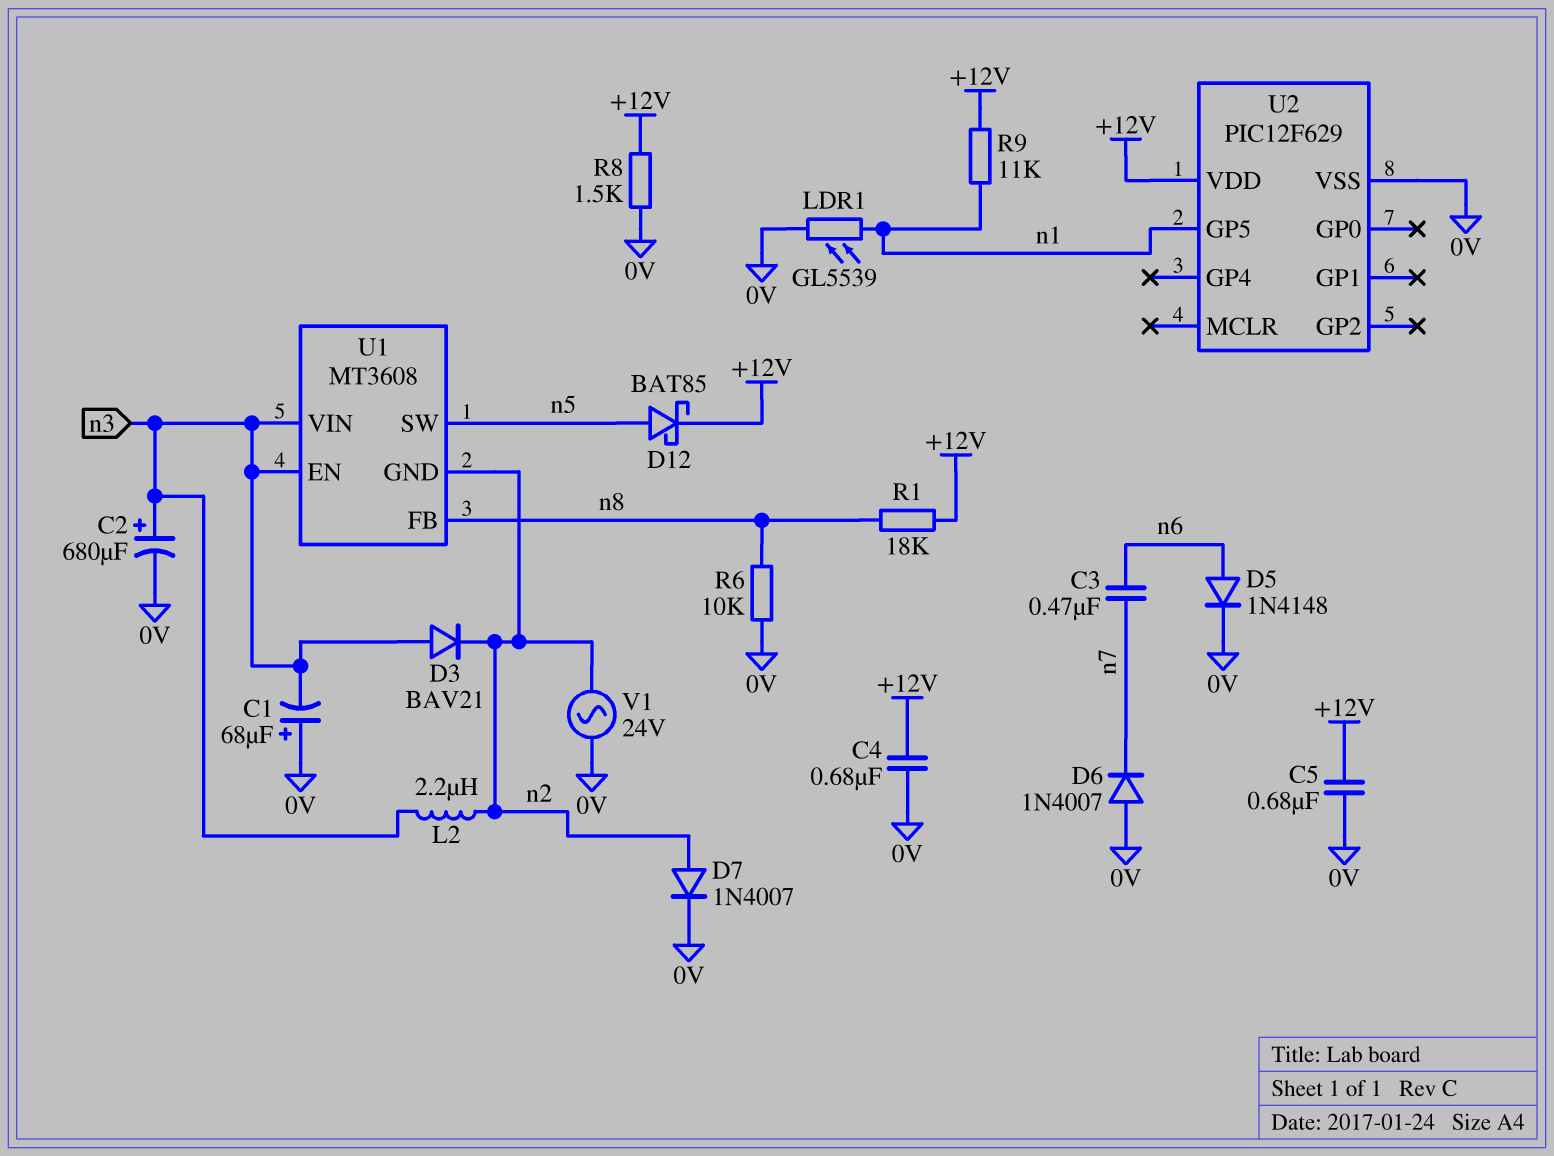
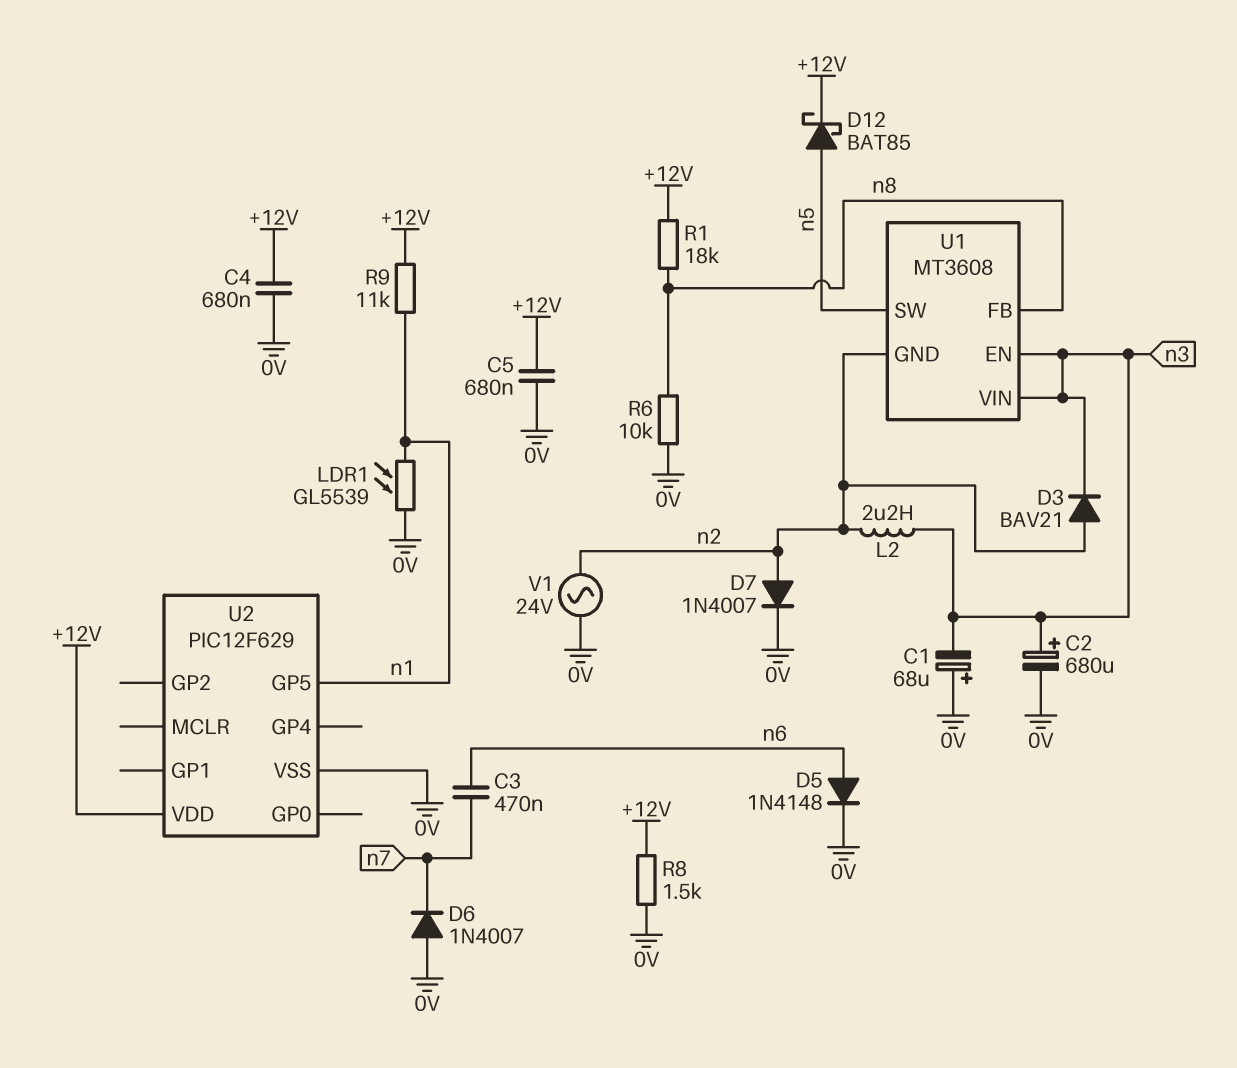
D3: diode BAV21 (A n3, K n2) -> diode BAV21 (A n2, K n3)

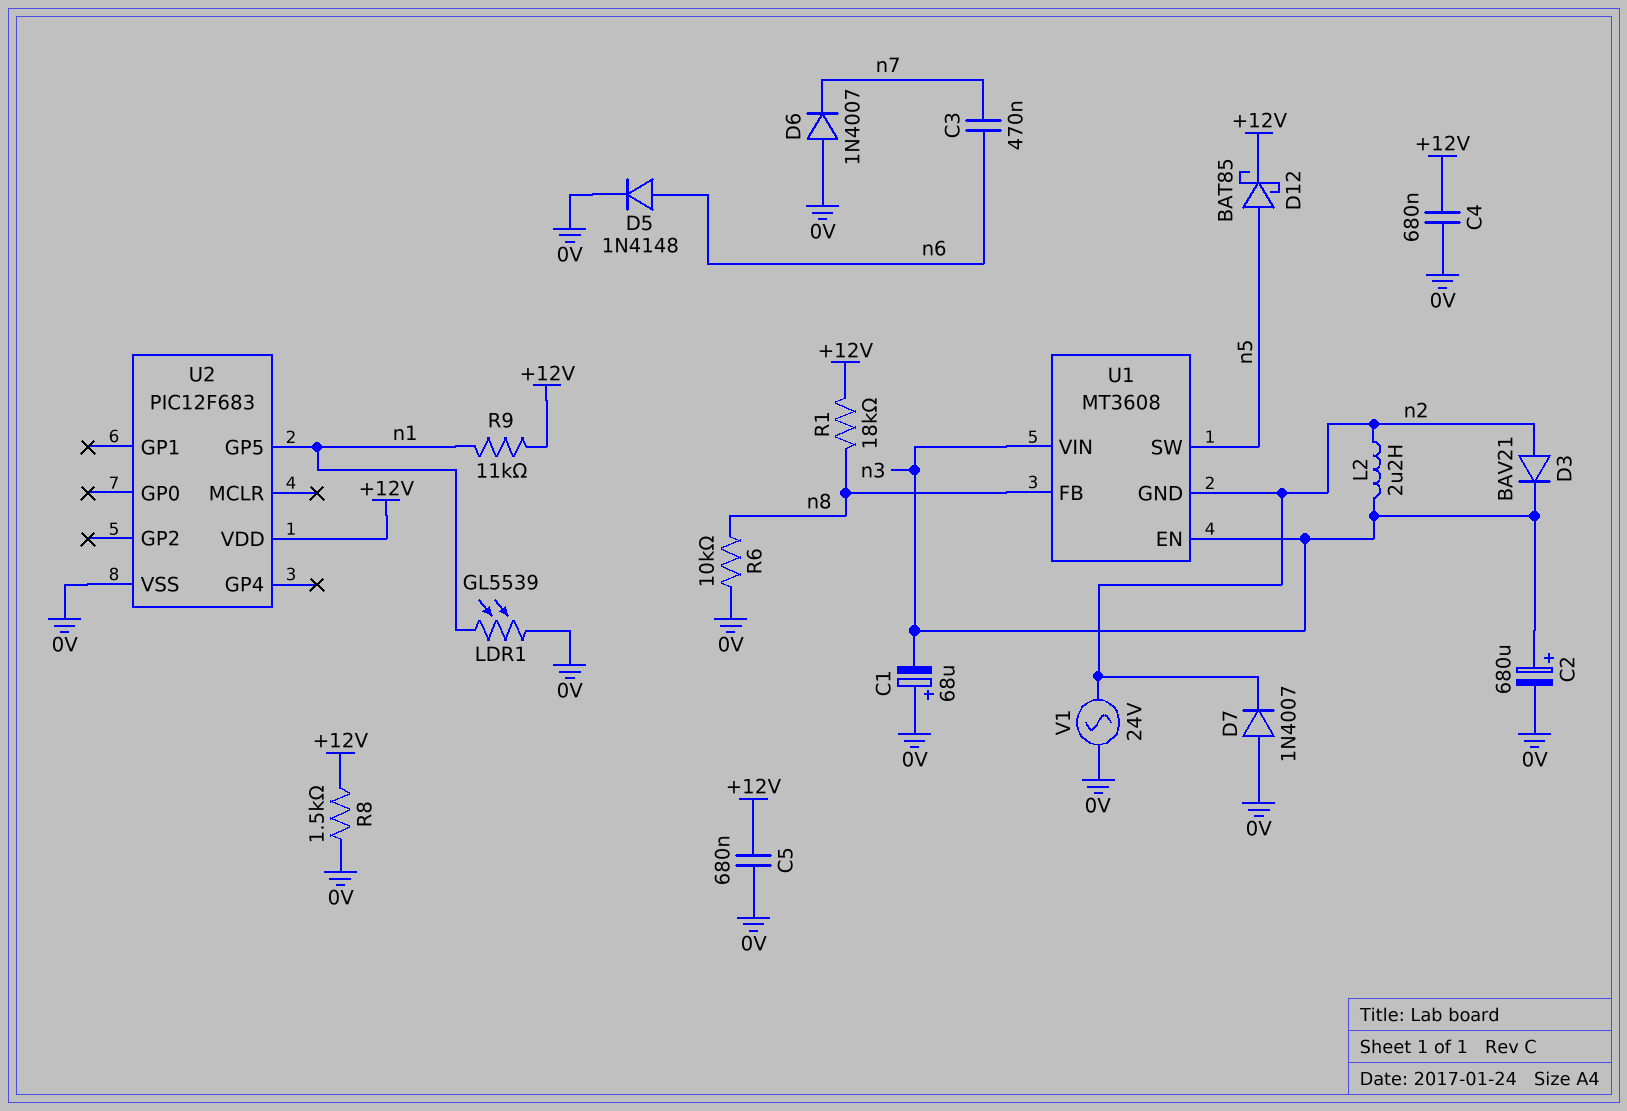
D7: diode 1N4007 (A n2, K 0V) -> diode 1N4007 (A 0V, K n2)
U2: PIC12F629 -> PIC12F683

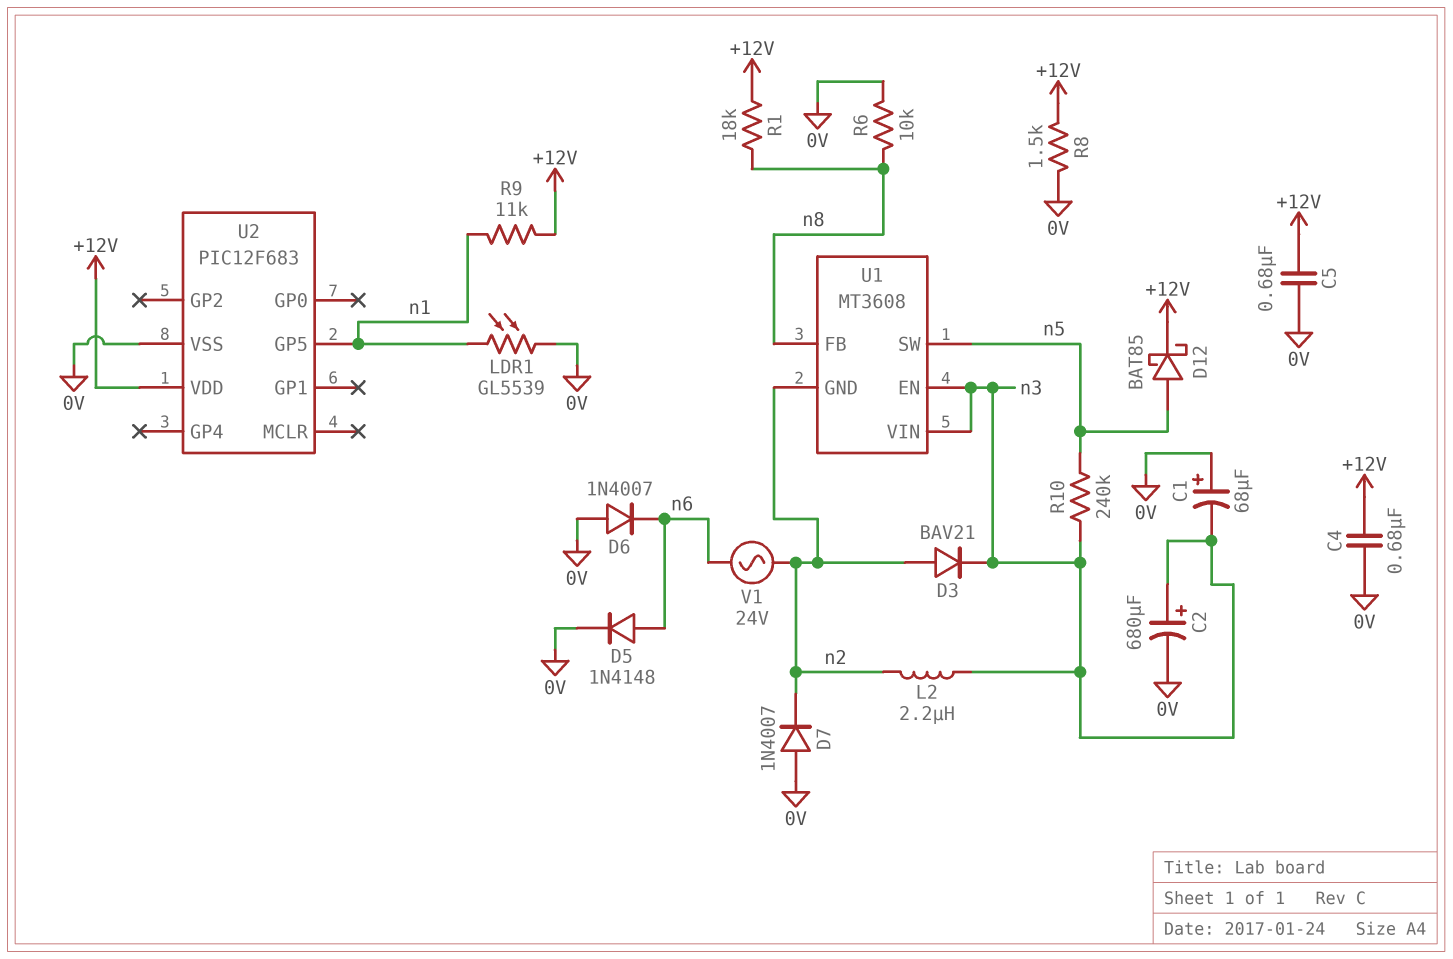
C3: 470nF (n6, n7) -> none
D6: diode 1N4007 (A 0V, K n7) -> diode 1N4007 (A 0V, K n6)
R10: none -> 240k (n3, n5)
V1: AC 24V (0V, n2) -> AC 24V (n2, n6)

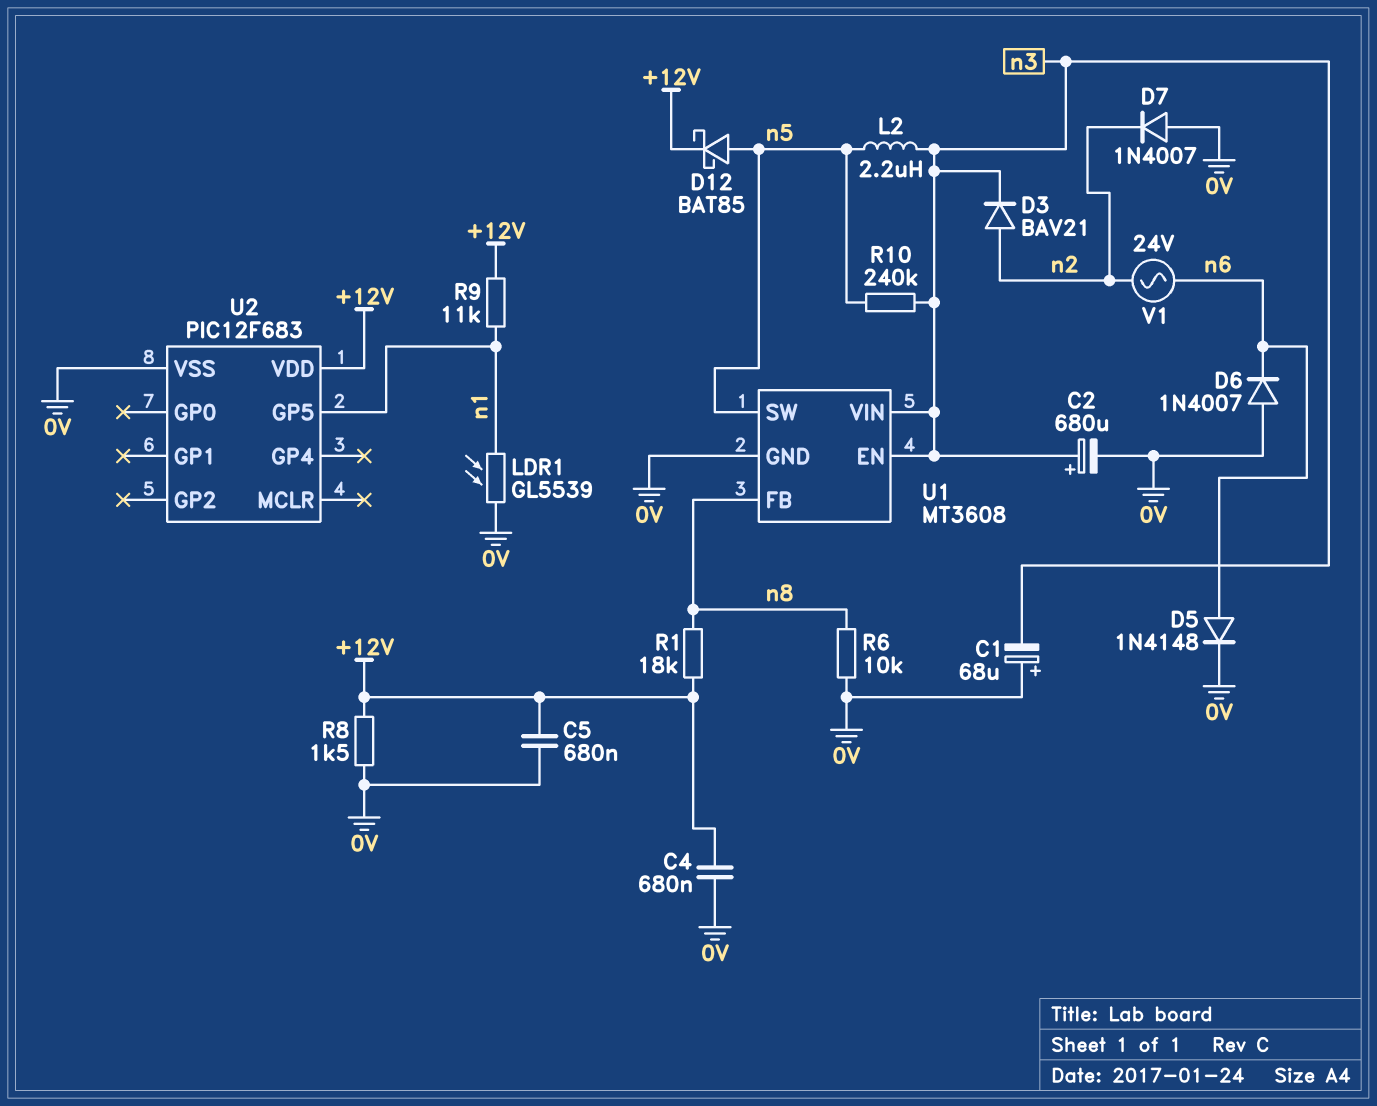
L2: 2.2uH (n2, n3) -> 2.2uH (n3, n5)
U1 pin GND: n2 -> 0V

